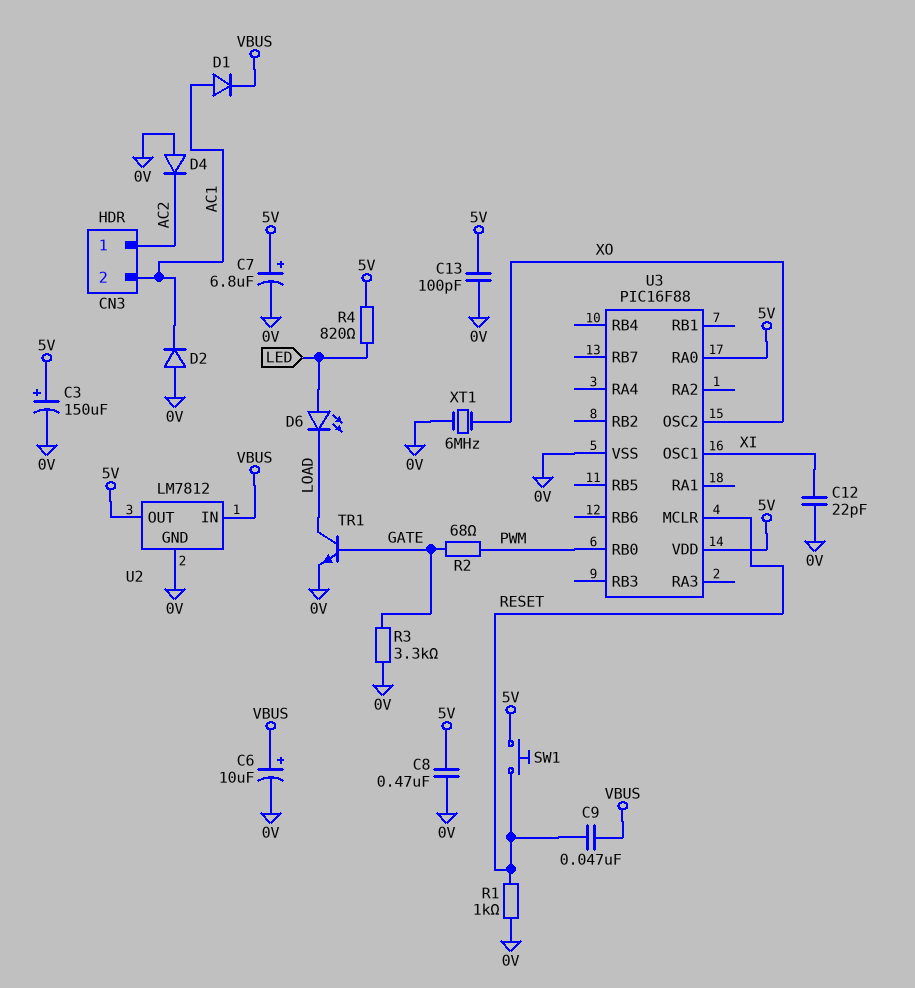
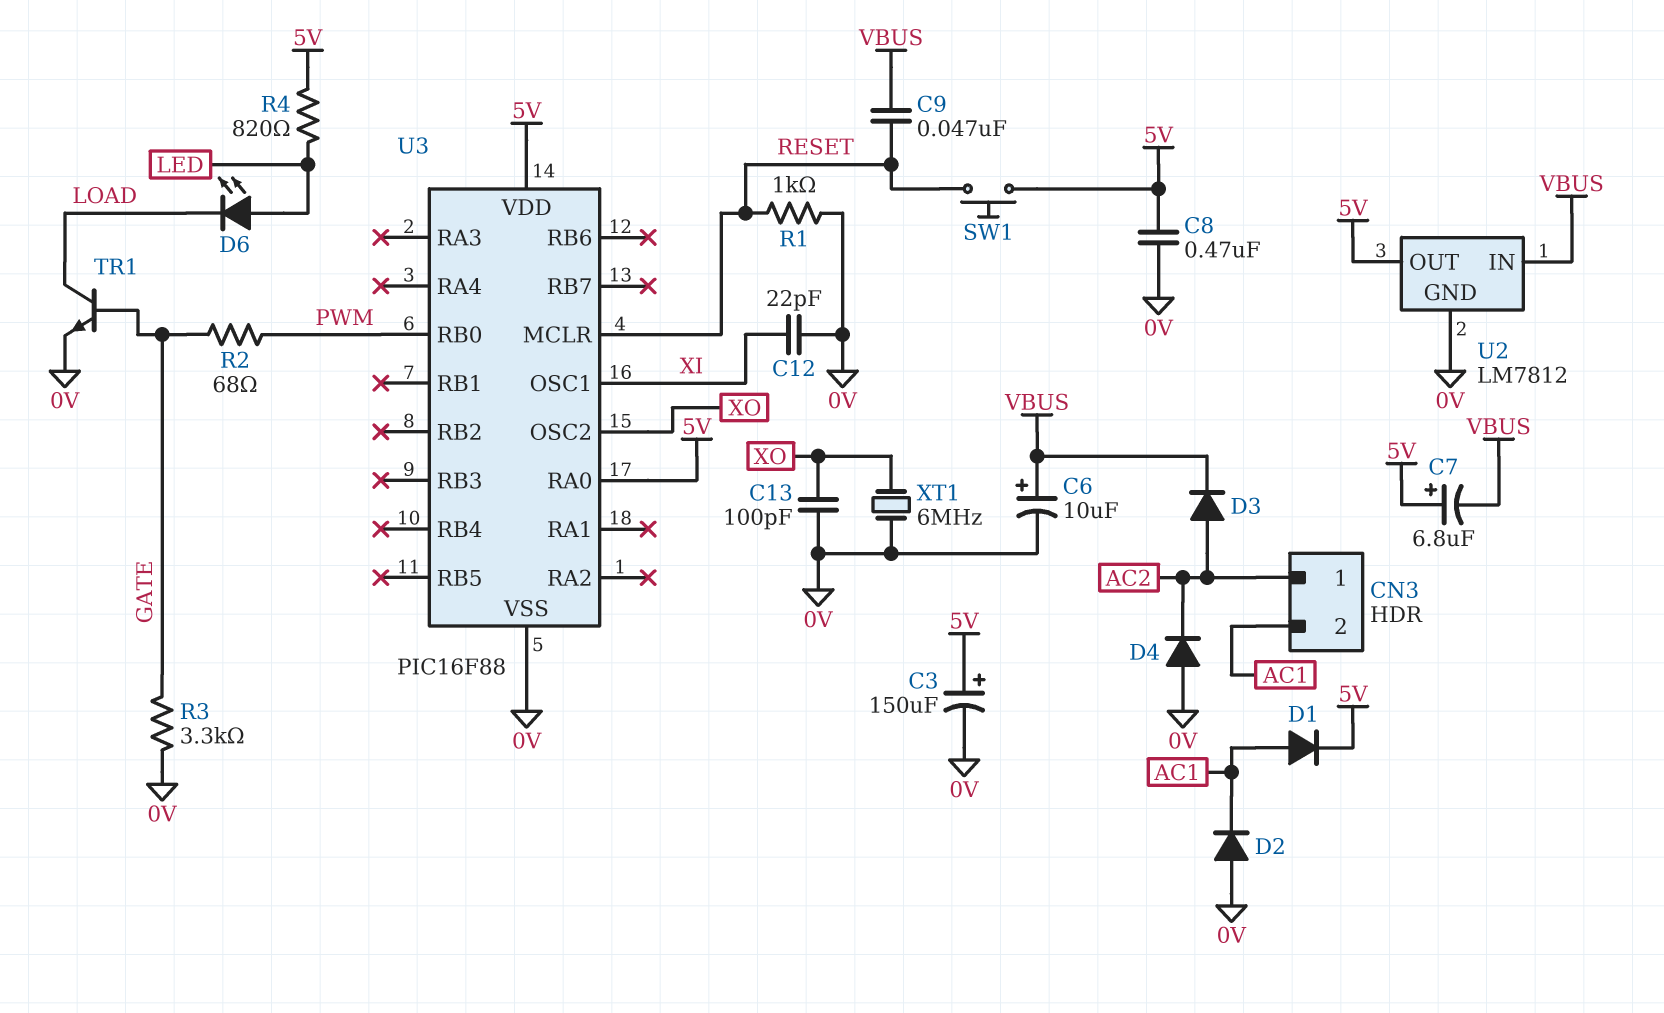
C7: 6.8uF (plus 5V, minus 0V) -> 6.8uF (plus 5V, minus VBUS)
C13: 100pF (0V, 5V) -> 100pF (0V, XO)
D1: diode (A AC1, K VBUS) -> diode (A AC1, K 5V)
D3: none -> diode (A AC2, K VBUS)

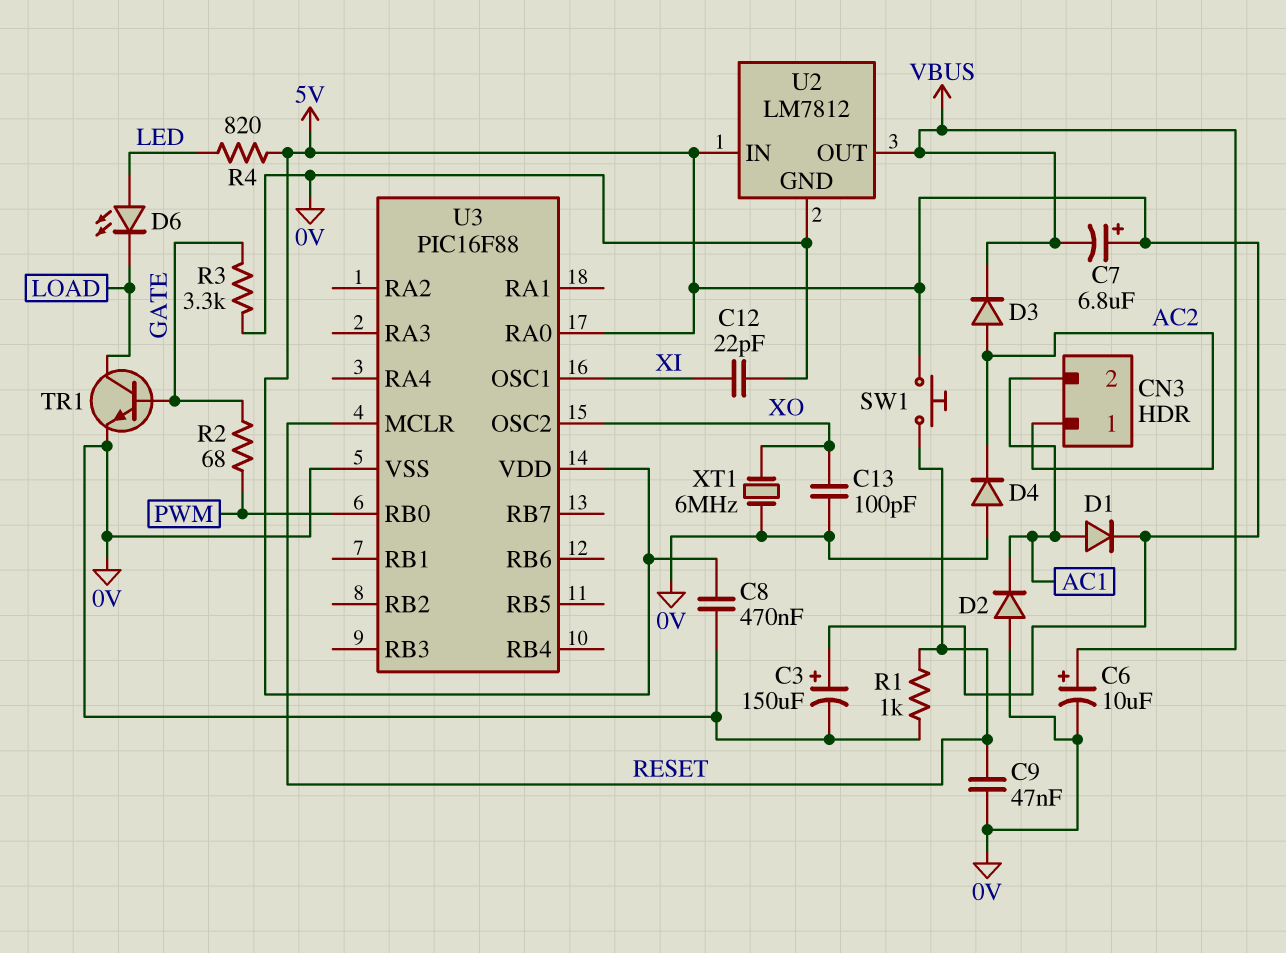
C9: 47nF (RESET, VBUS) -> 47nF (0V, RESET)
U2 pin IN: VBUS -> 5V
U2 pin OUT: 5V -> VBUS

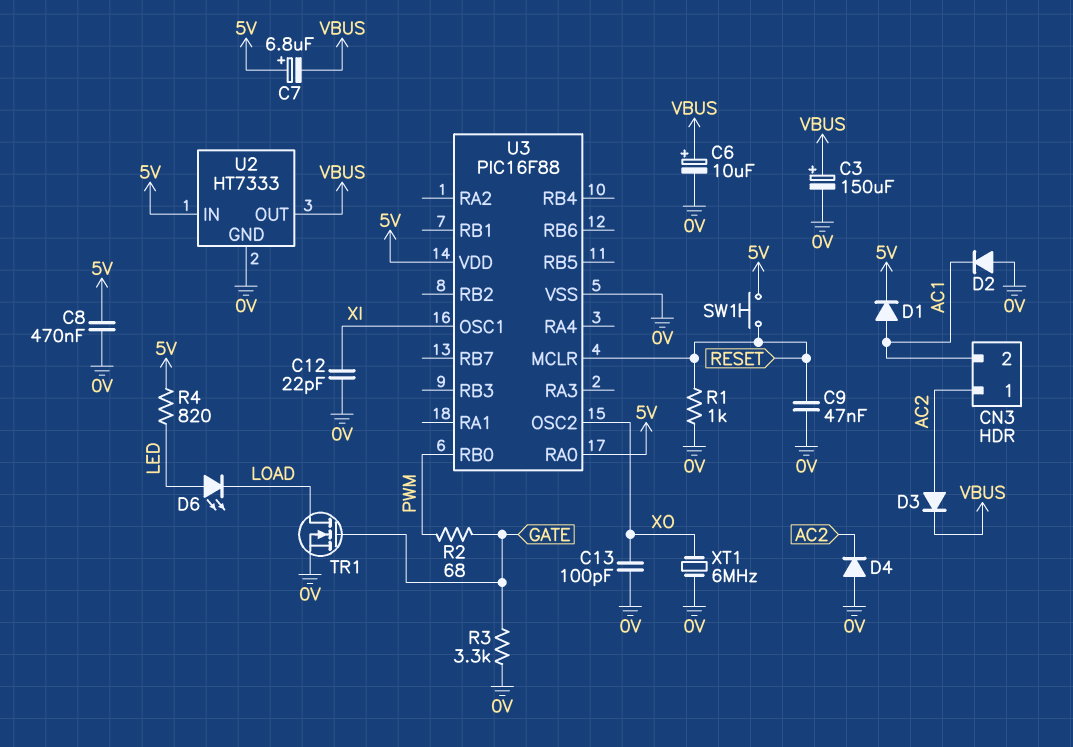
C3: 150uF (plus 5V, minus 0V) -> 150uF (plus VBUS, minus 0V)
TR1: NPN (B GATE, C LOAD, E 0V) -> NMOS (G GATE, D LOAD, S 0V)
U2: LM7812 -> HT7333

